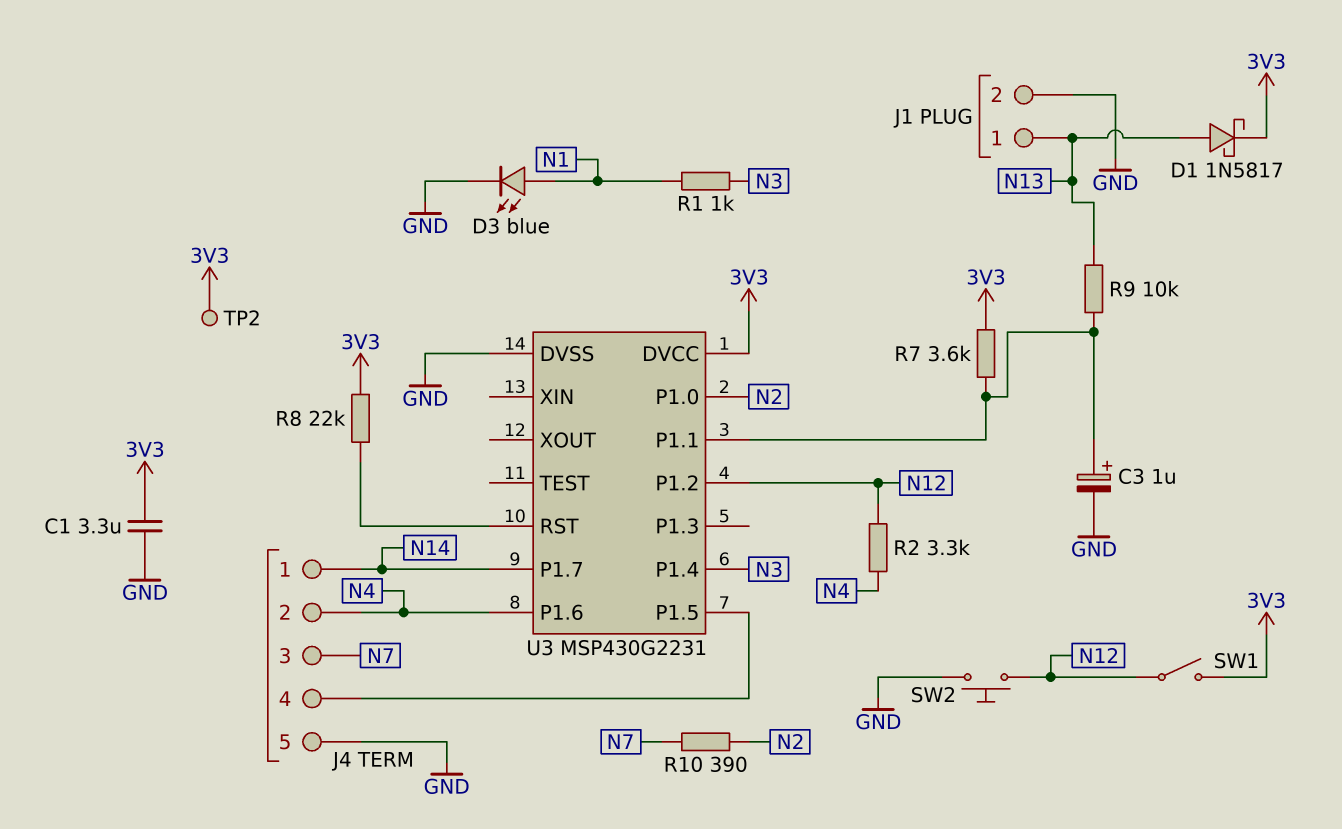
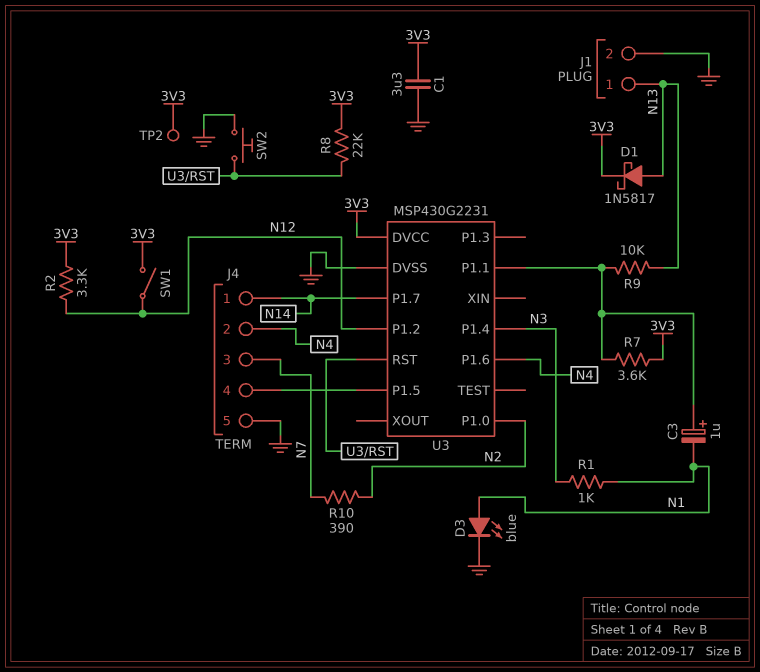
C3: 1uF (plus U3/P1.1, minus GND) -> 1uF (plus U3/P1.1, minus N1)
R2: 3.3k (N4, N12) -> 3.3k (3V3, N12)
SW2: button (GND, N12) -> button (GND, U3/RST)

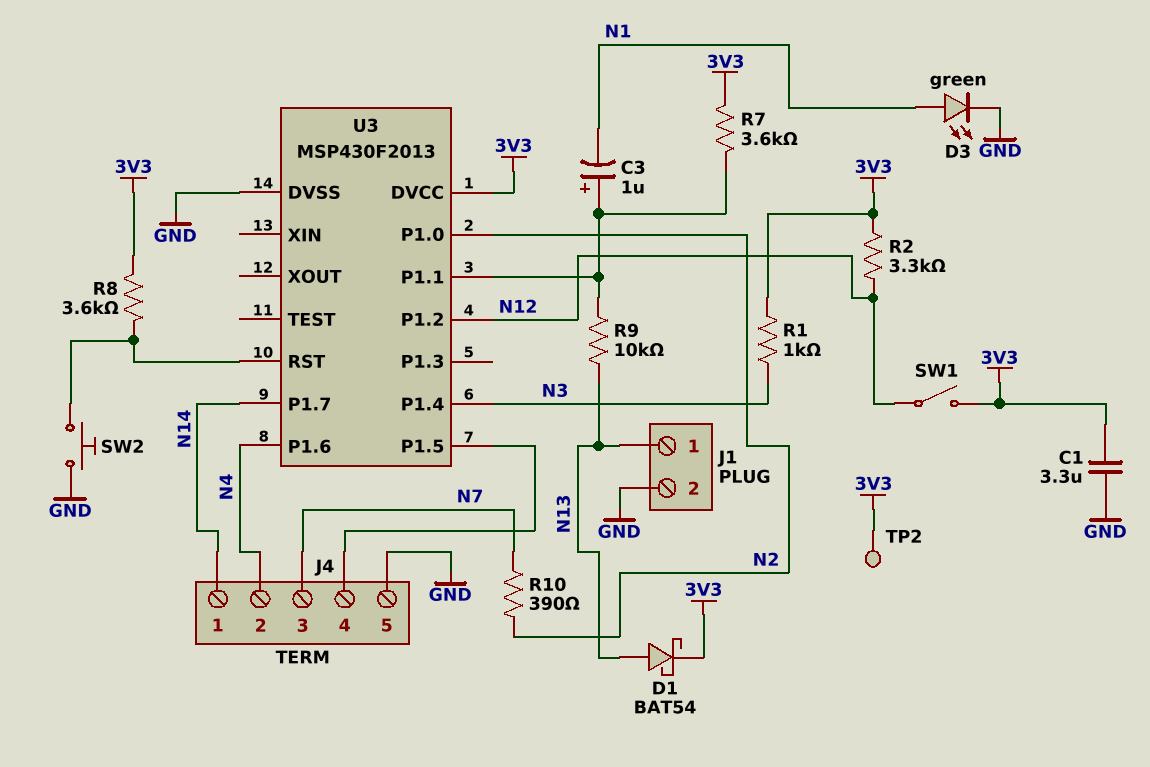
D1: schottky 1N5817 (A N13, K 3V3) -> schottky BAT54 (A N13, K 3V3)
D3: LED blue (A N1, K GND) -> LED green (A N1, K GND)
R1: 1k (N1, N3) -> 1k (3V3, N3)
R8: 22k (3V3, U3/RST) -> 3.6k (3V3, U3/RST)
U3: MSP430G2231 -> MSP430F2013

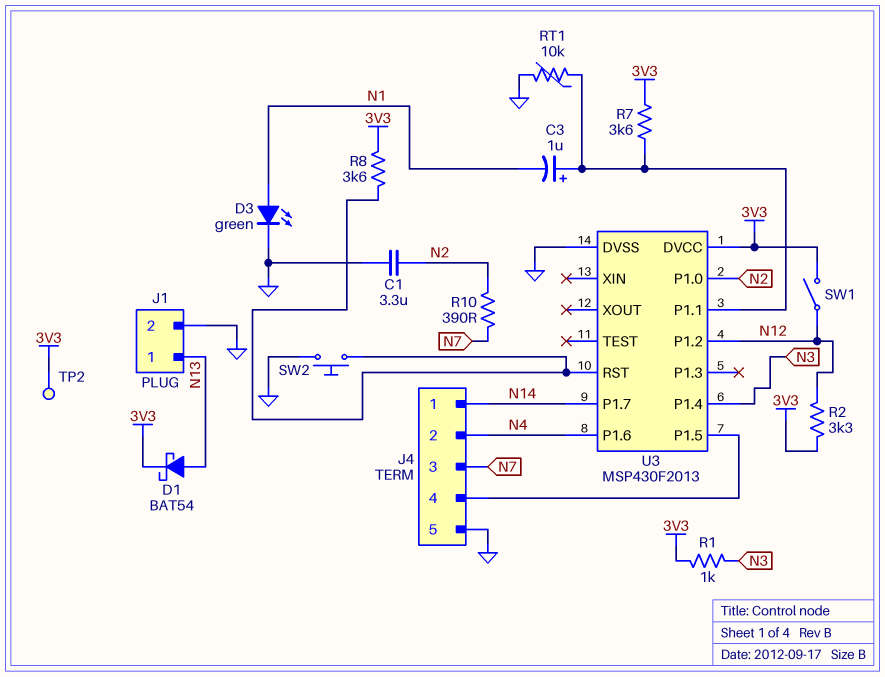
C1: 3.3uF (3V3, GND) -> 3.3uF (GND, N2)
R9: 10k (N13, U3/P1.1) -> none
RT1: none -> 10k (GND, U3/P1.1)

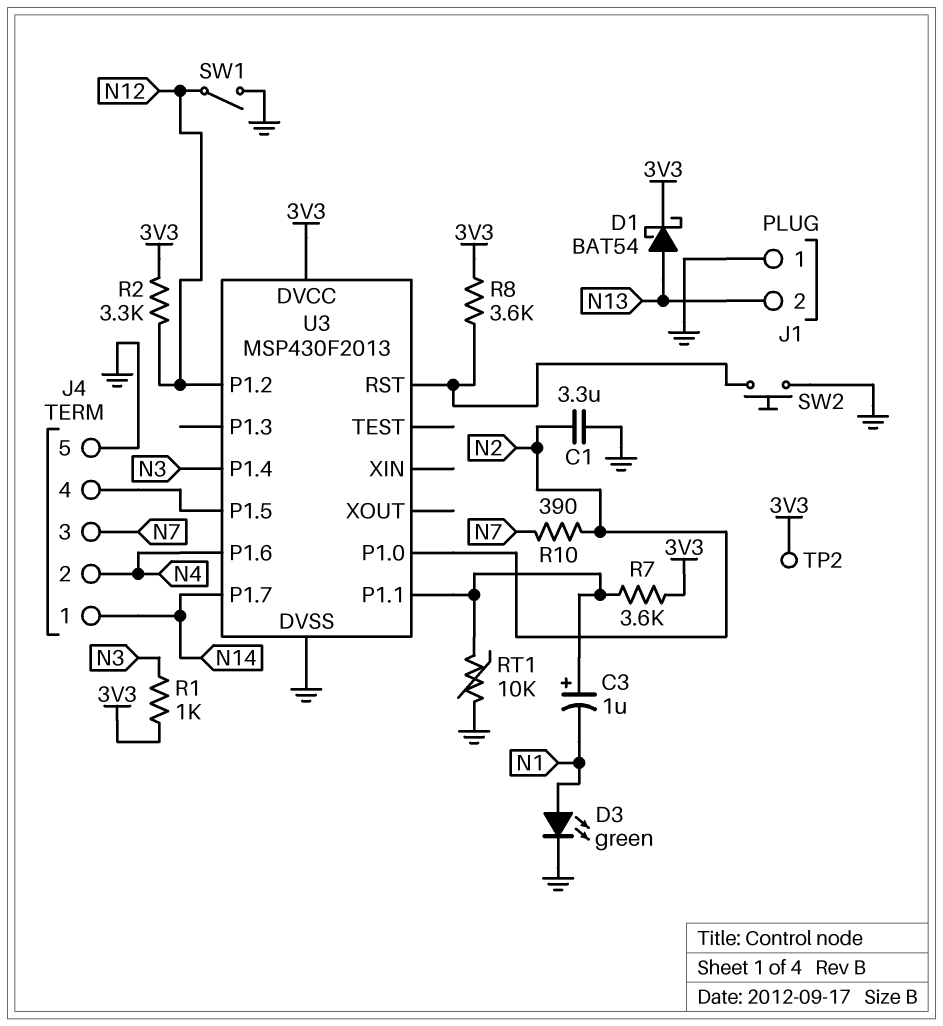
J1 pin 1: N13 -> GND
J1 pin 2: GND -> N13
SW1: switch (3V3, N12) -> switch (GND, N12)

